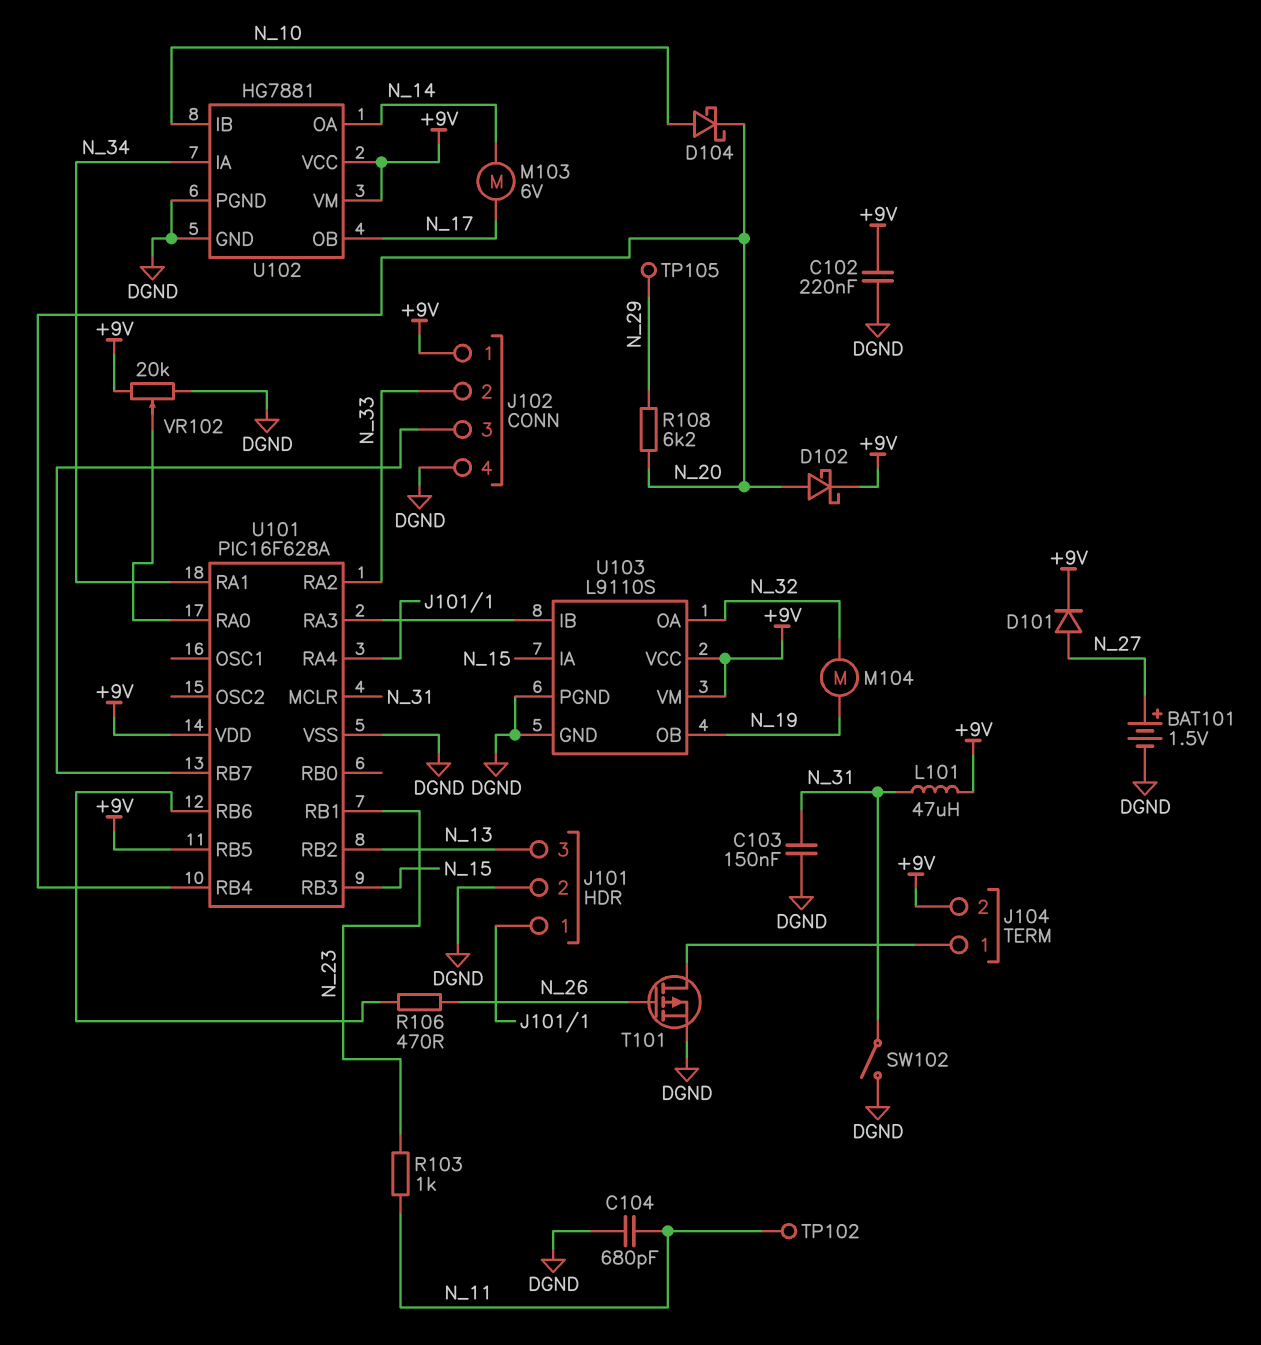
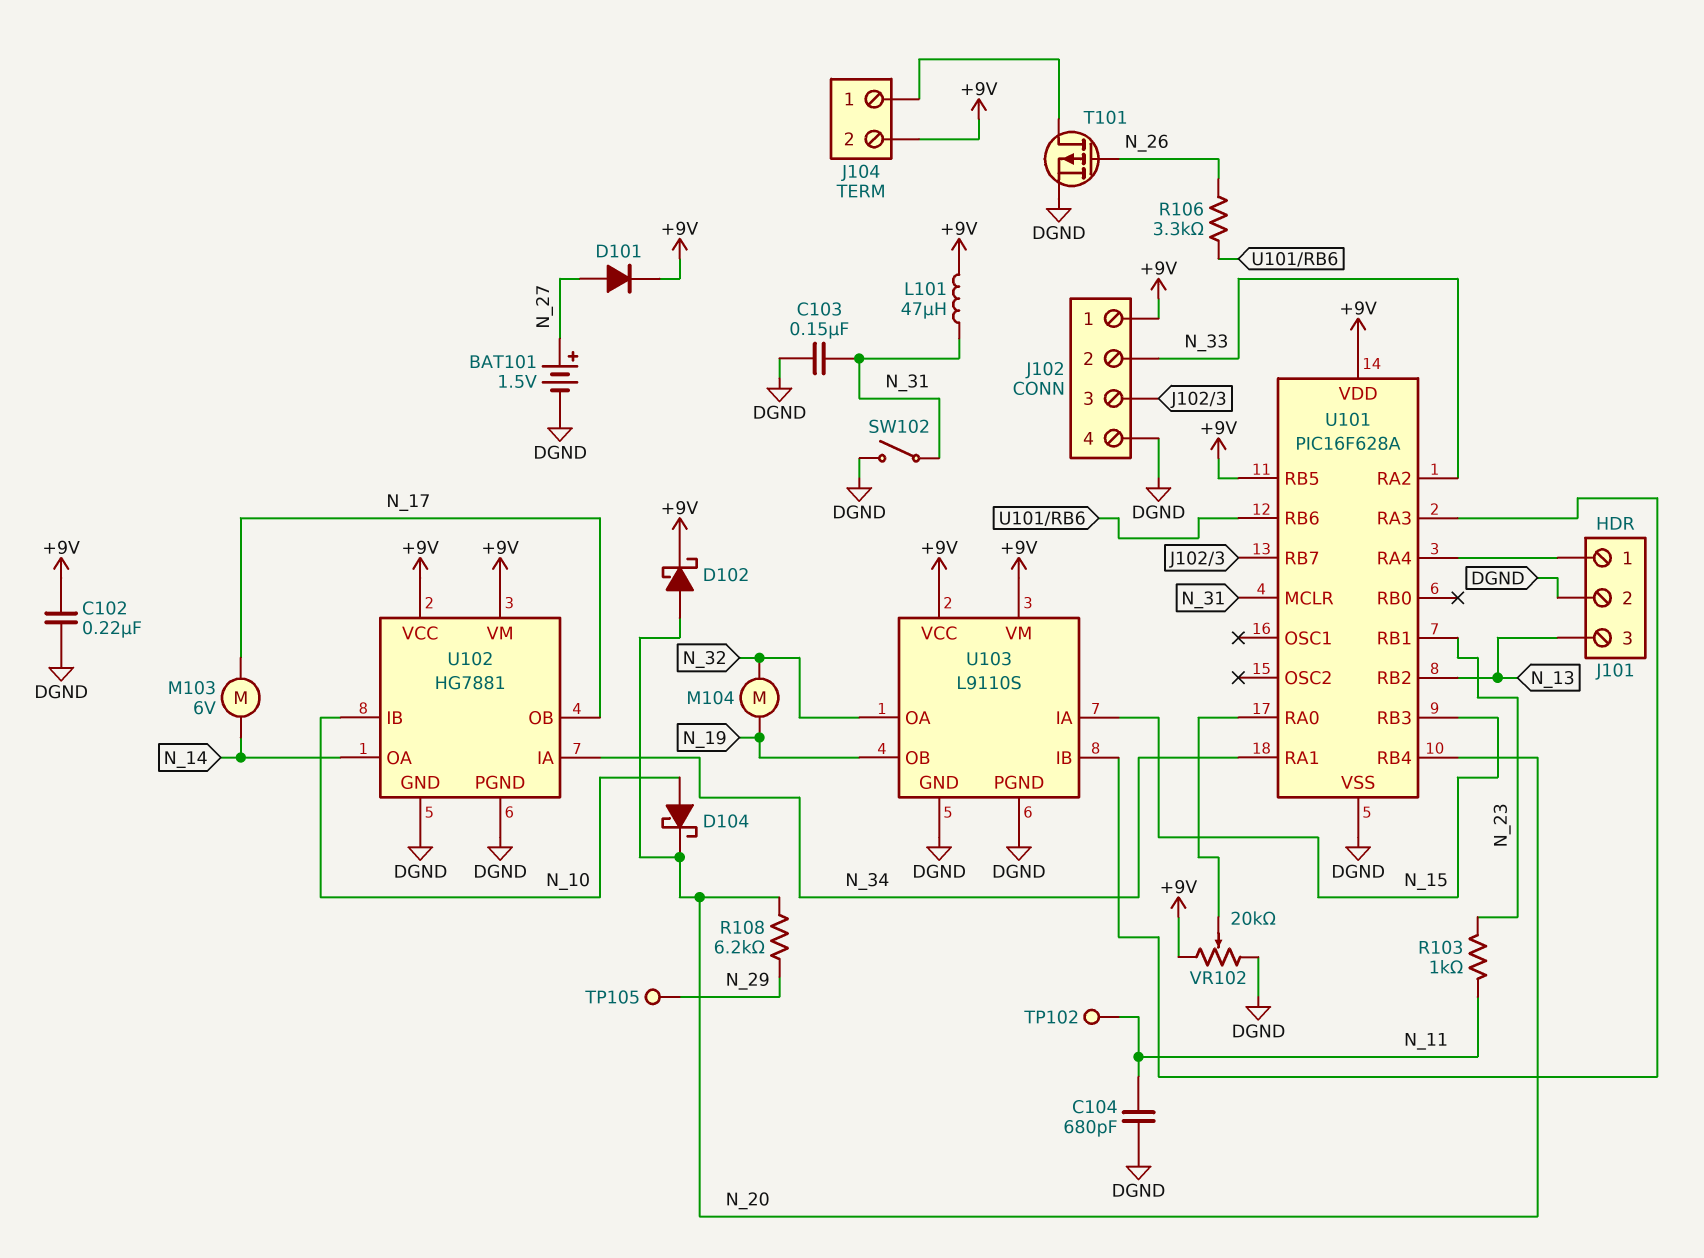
R106: 470 (N_26, U101/RB6) -> 3.3k (N_26, U101/RB6)

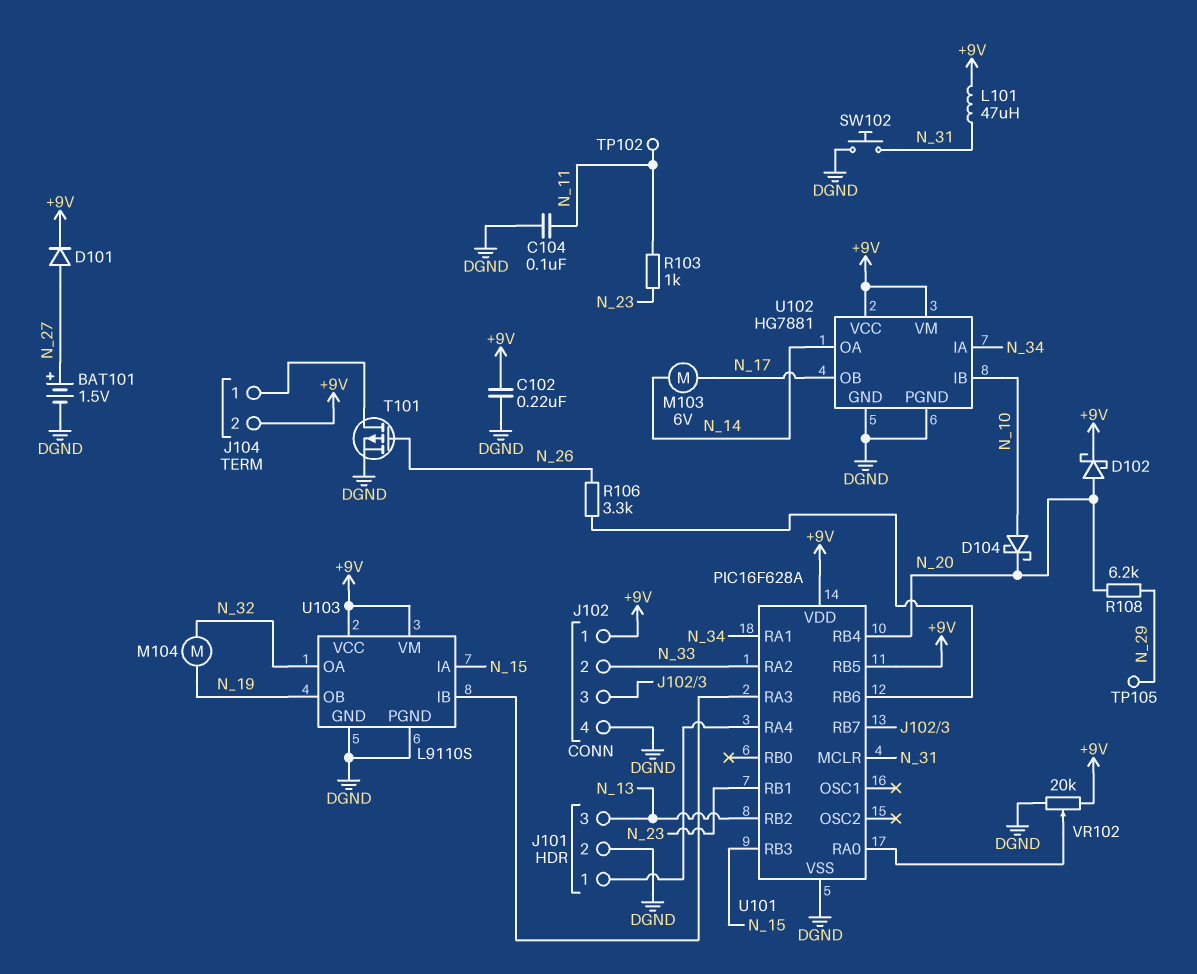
C103: 150nF (DGND, N_31) -> none
C104: 680pF (DGND, N_11) -> 100nF (DGND, N_11)
SW102: switch (DGND, N_31) -> button (DGND, N_31)

